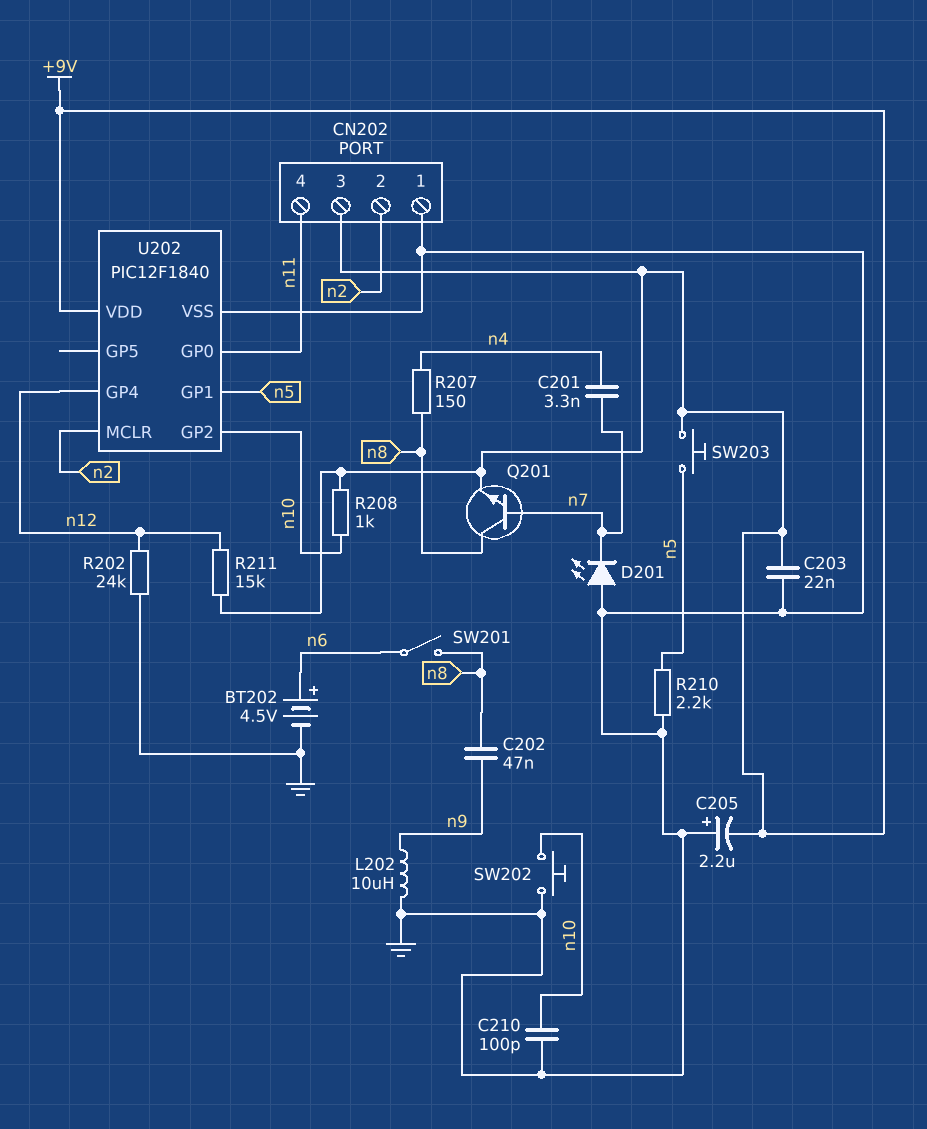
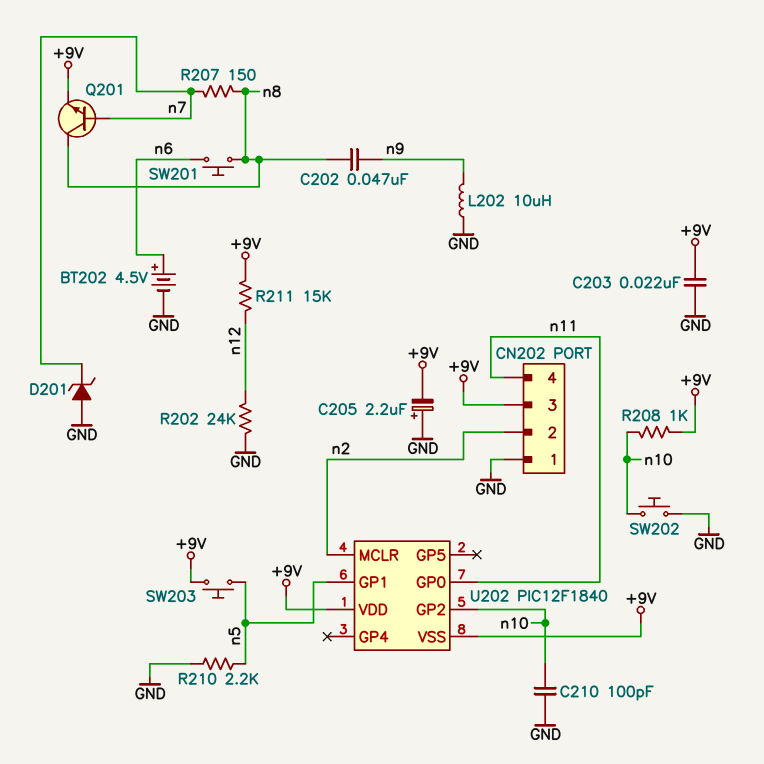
C201: 3.3nF (n4, n7) -> none
D201: LED (A GND, K n7) -> zener (A GND, K n7)
R207: 150 (n4, n8) -> 150 (n7, n8)
SW201: switch (n6, n8) -> button (n6, n8)
U202 pin GP4: n12 -> none
U202 pin VSS: GND -> +9V

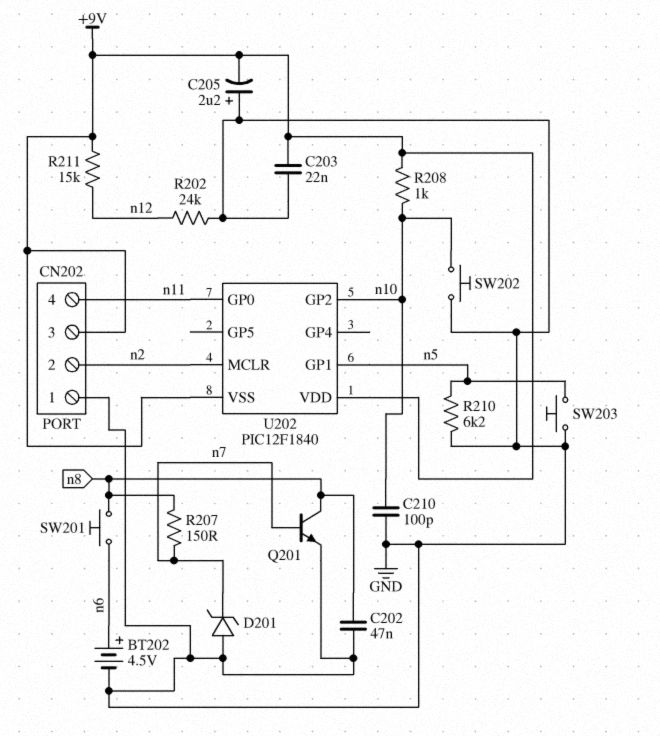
C202: 47nF (n8, n9) -> 47nF (GND, n8)
L202: 10uH (GND, n9) -> none
Q201: NPN (B n7, C n8, E +9V) -> NPN (B n7, C n8, E GND)
R210: 2.2k (GND, n5) -> 6.2k (GND, n5)
SW203: button (+9V, n5) -> button (GND, n5)

